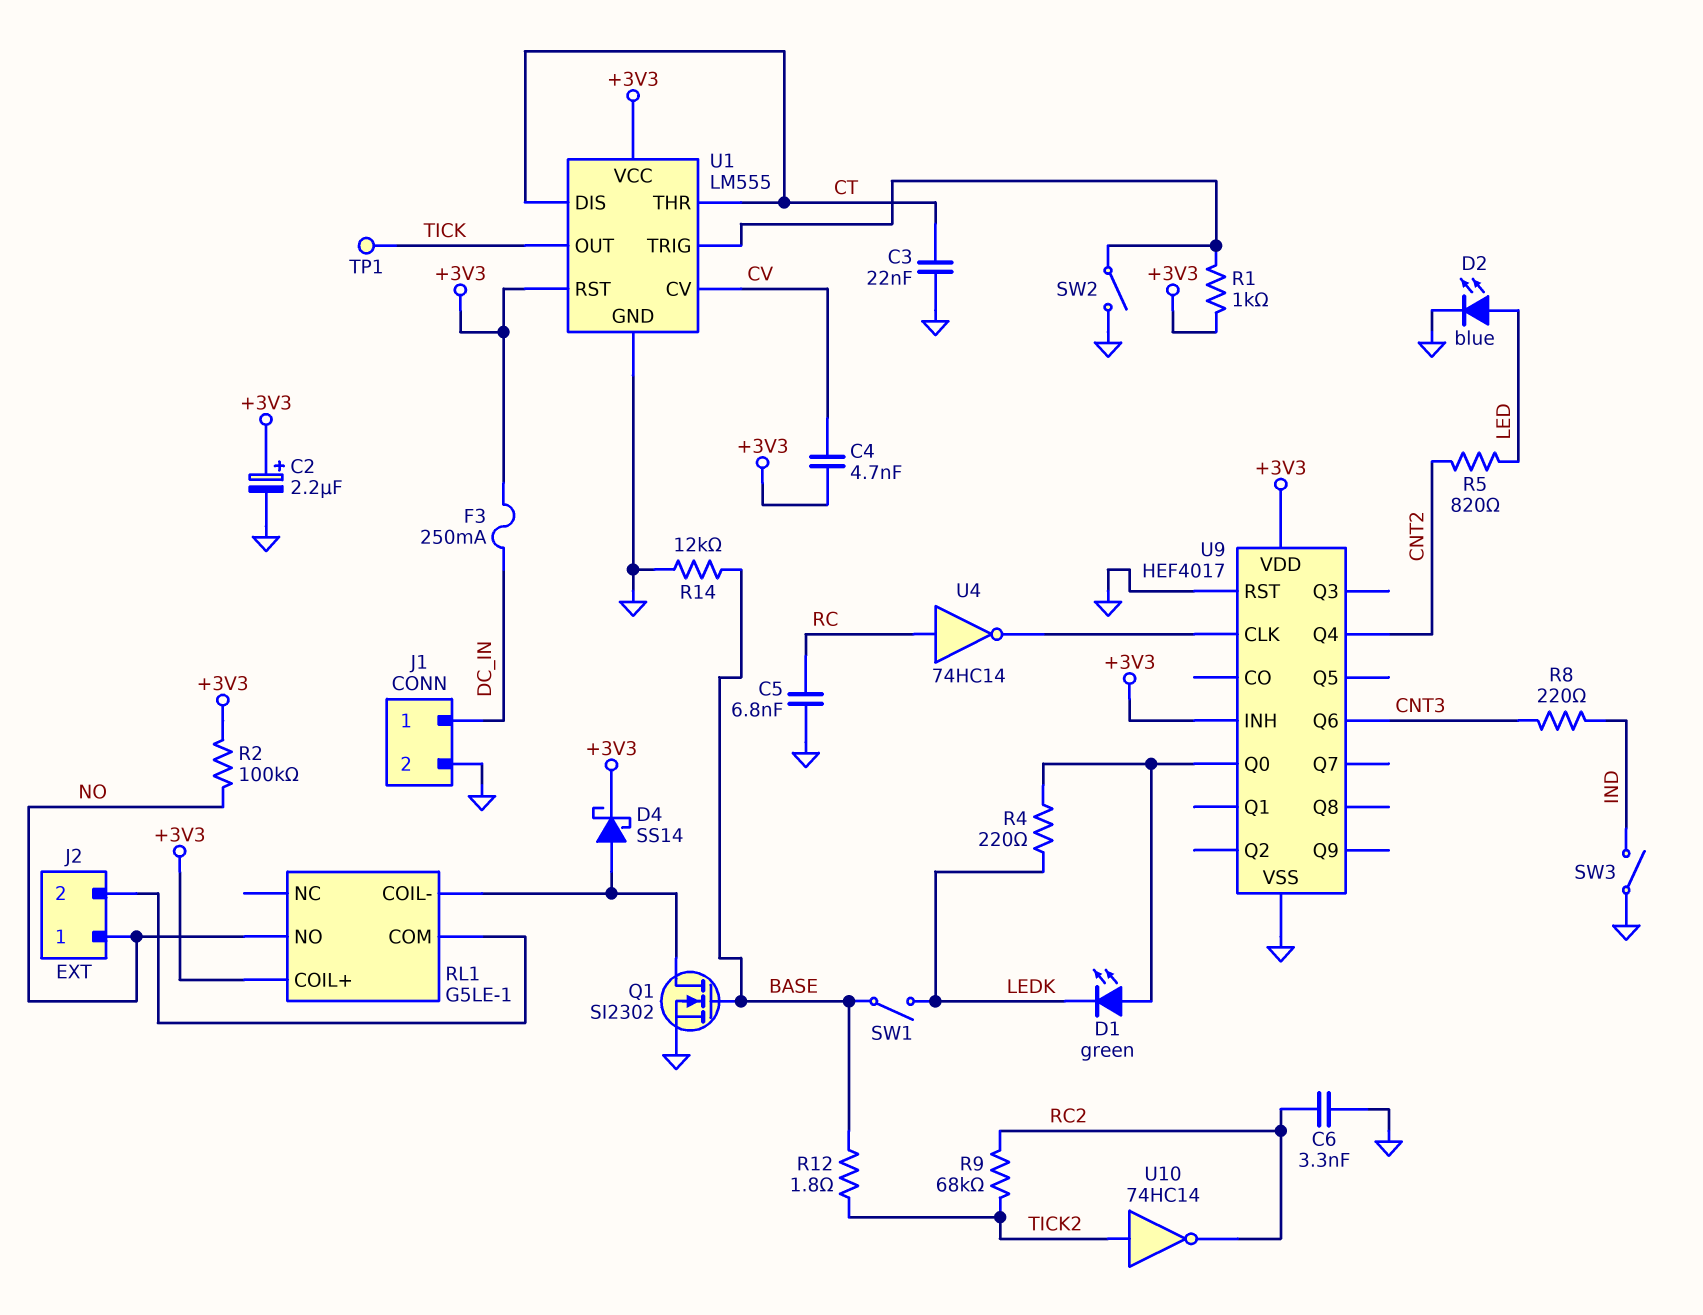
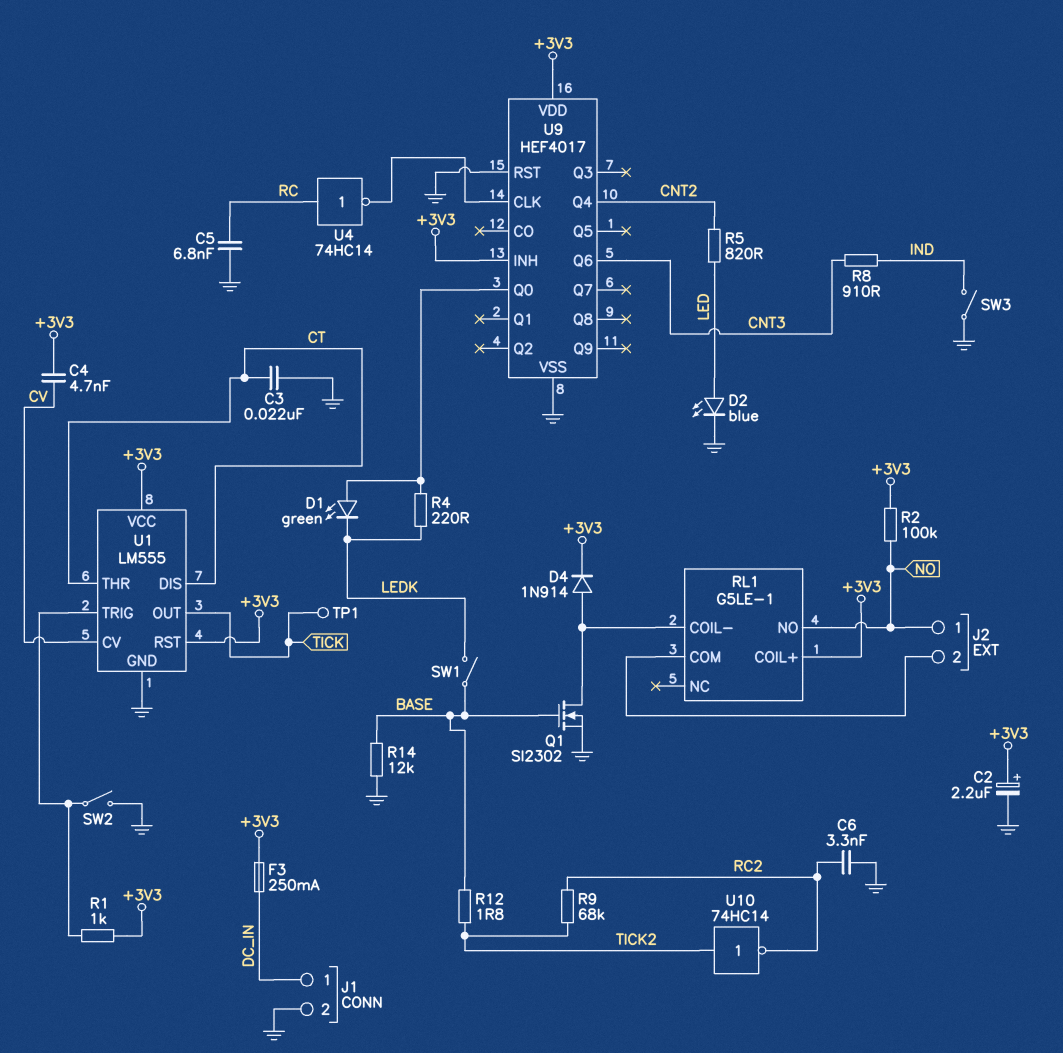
D4: schottky SS14 (A RL1/COIL-, K +3V3) -> diode 1N914 (A RL1/COIL-, K +3V3)
R8: 220 (CNT3, IND) -> 910 (CNT3, IND)

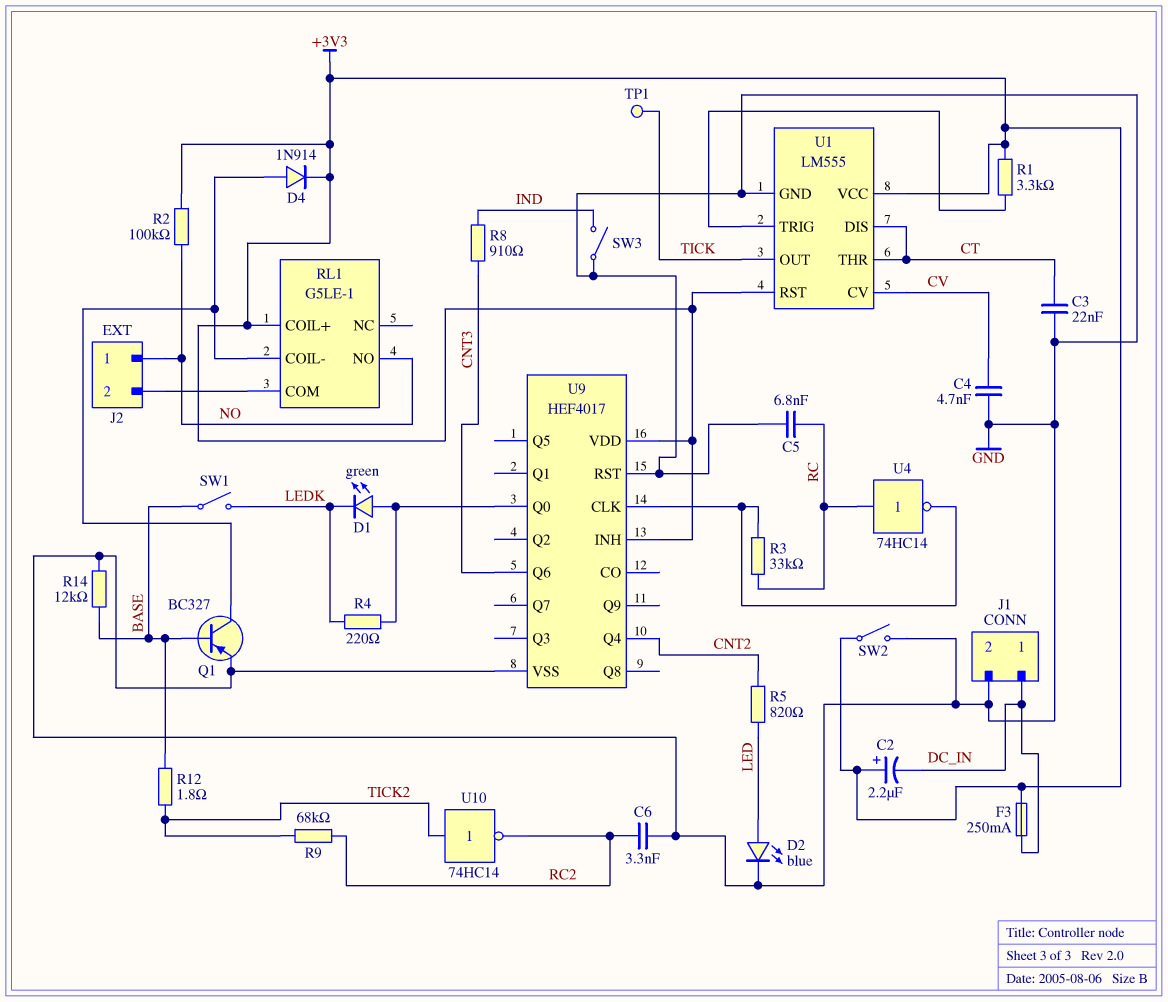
C2: 2.2uF (plus +3V3, minus GND) -> 2.2uF (plus +3V3, minus DC_IN)
C4: 4.7nF (+3V3, CV) -> 4.7nF (CV, GND)
Q1: NMOS SI2302 (G BASE, D RL1/COIL-, S GND) -> PNP BC327 (B BASE, C RL1/COIL-, E GND)
R1: 1k (+3V3, U1/TRIG) -> 3.3k (+3V3, U1/TRIG)
R3: none -> 33k (RC, U9/CLK)
SW2: switch (GND, U1/TRIG) -> switch (+3V3, GND)

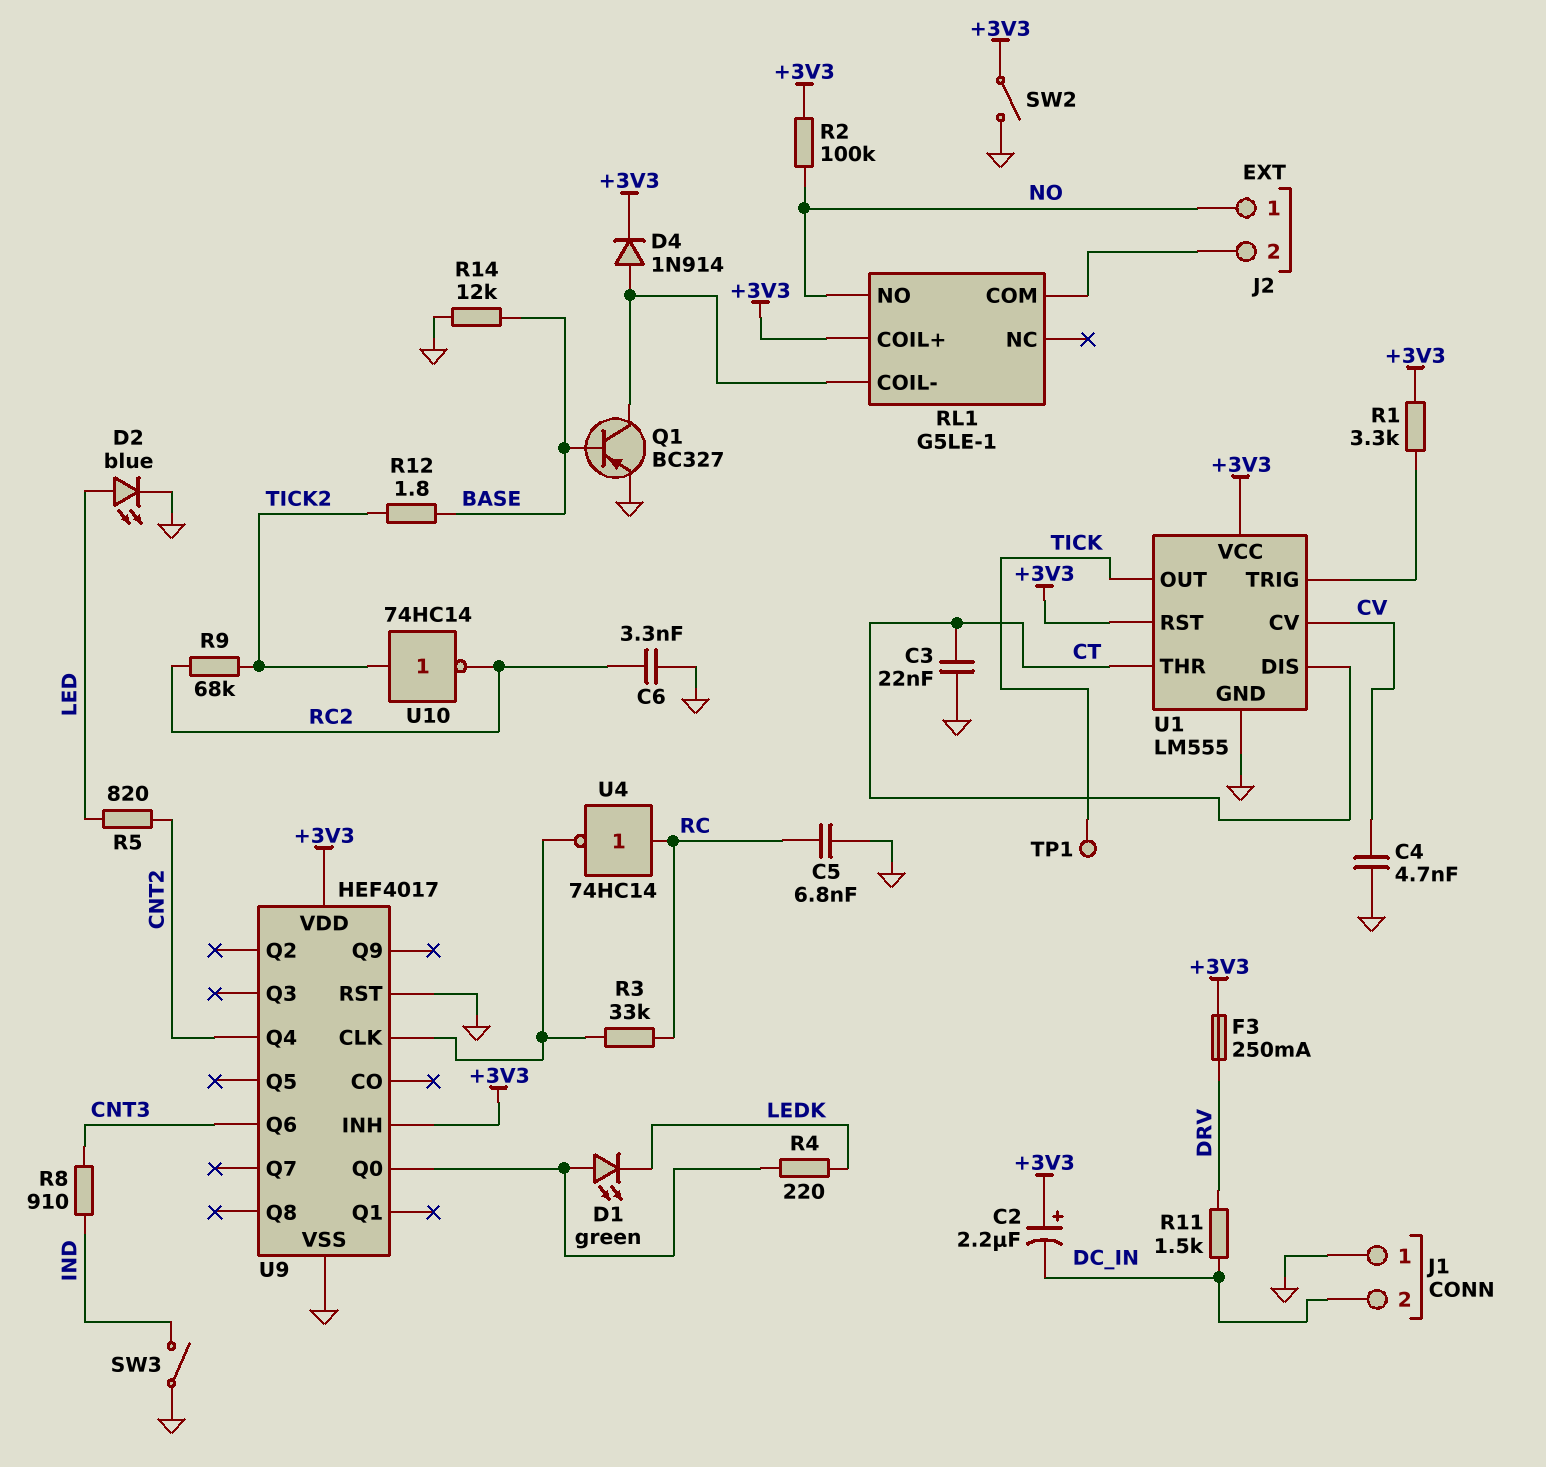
F3: 250mA (+3V3, DC_IN) -> 250mA (+3V3, DRV)
J1 pin 1: DC_IN -> GND
J1 pin 2: GND -> DC_IN
R11: none -> 1.5k (DC_IN, DRV)
SW1: switch (BASE, LEDK) -> none

